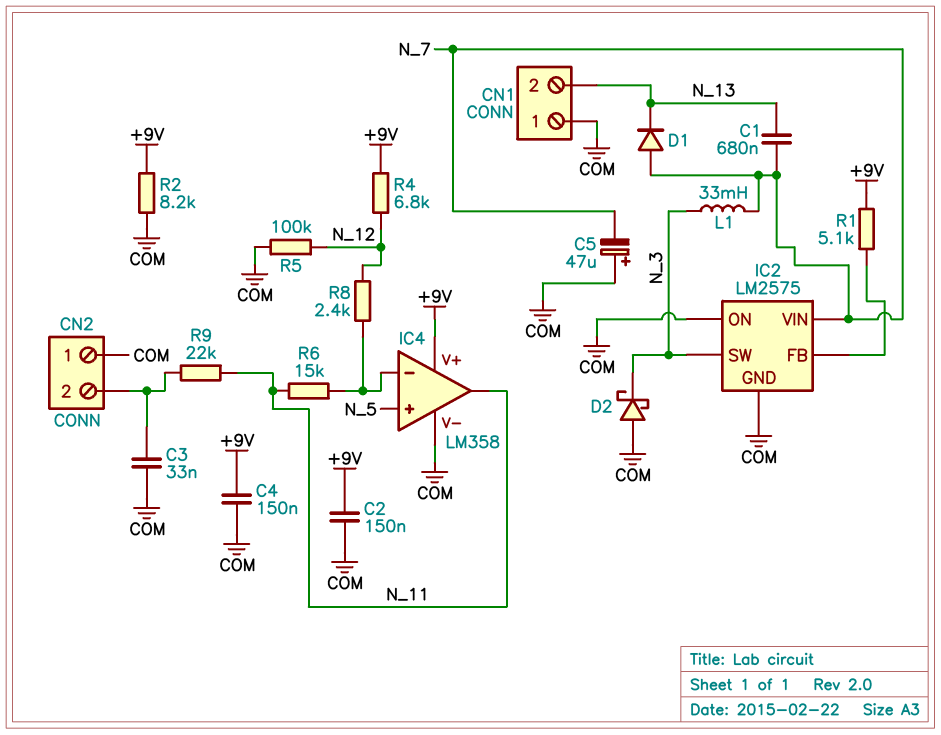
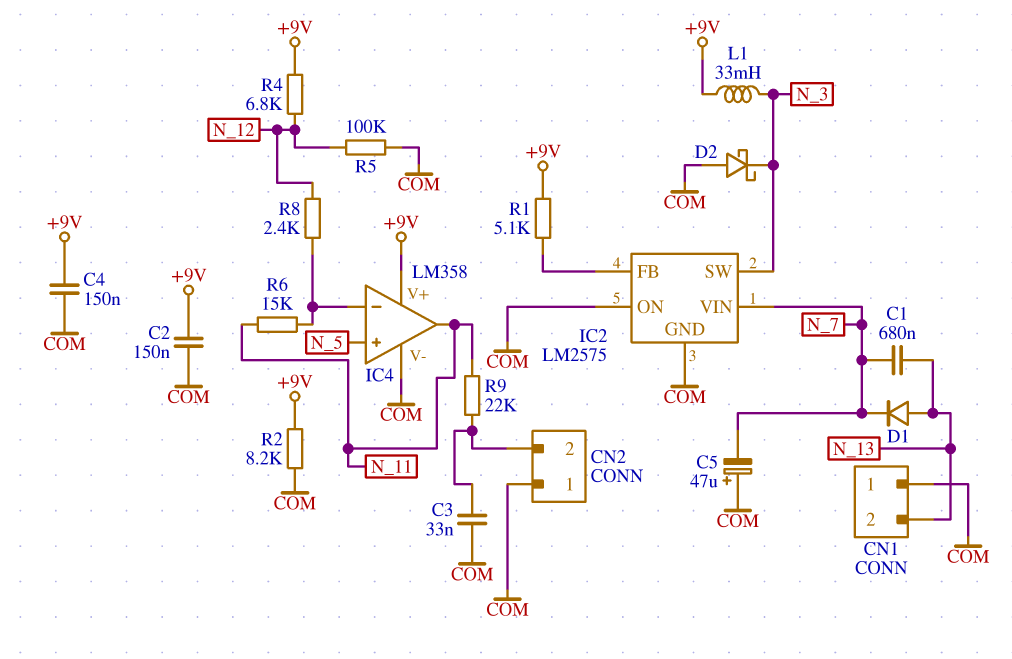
D1: diode (A N_7, K N_13) -> diode (A N_13, K N_7)
L1: 33mH (N_3, N_7) -> 33mH (+9V, N_3)

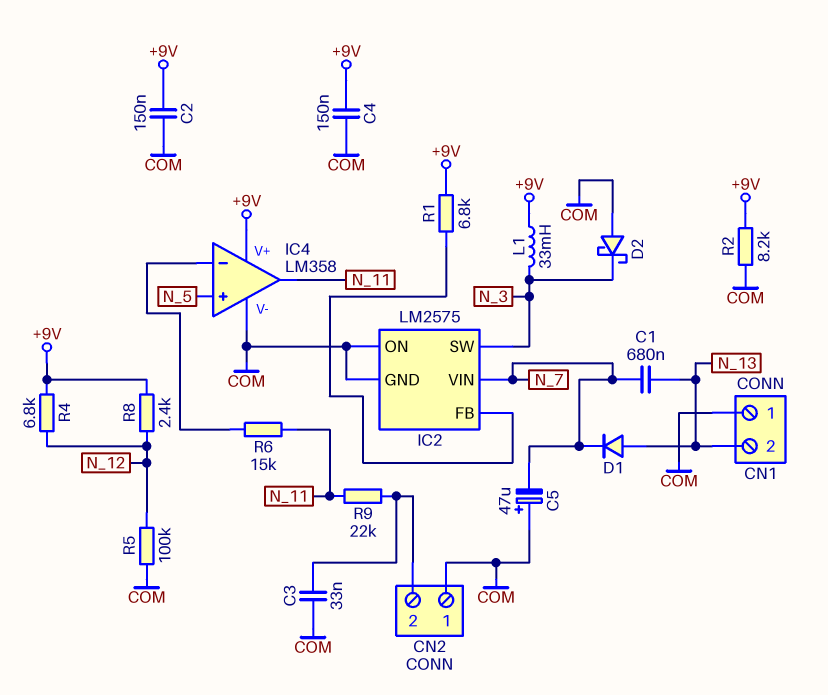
R1: 5.1k (+9V, IC2/FB) -> 6.8k (+9V, IC2/FB)
R8: 2.4k (IC4/in-, N_12) -> 2.4k (+9V, N_12)

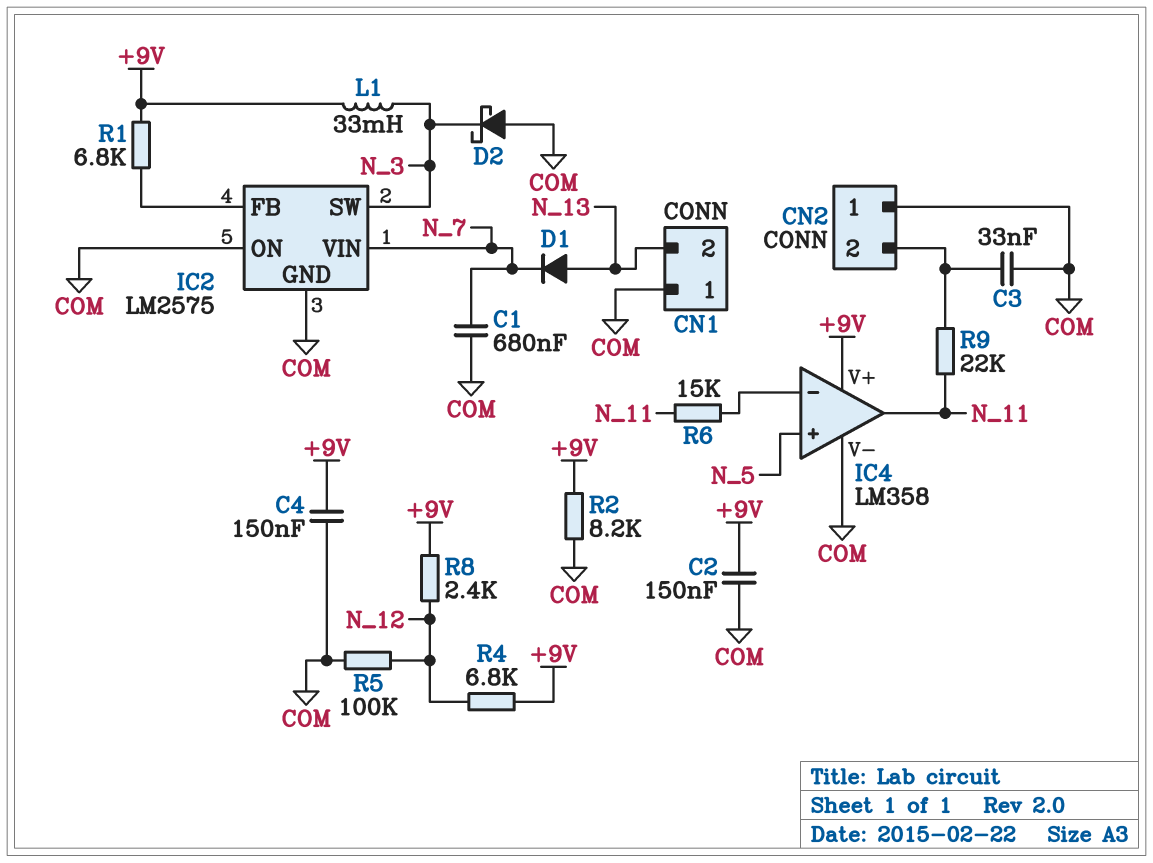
C1: 680nF (N_7, N_13) -> 680nF (COM, N_7)
C5: 47uF (plus COM, minus N_7) -> none

